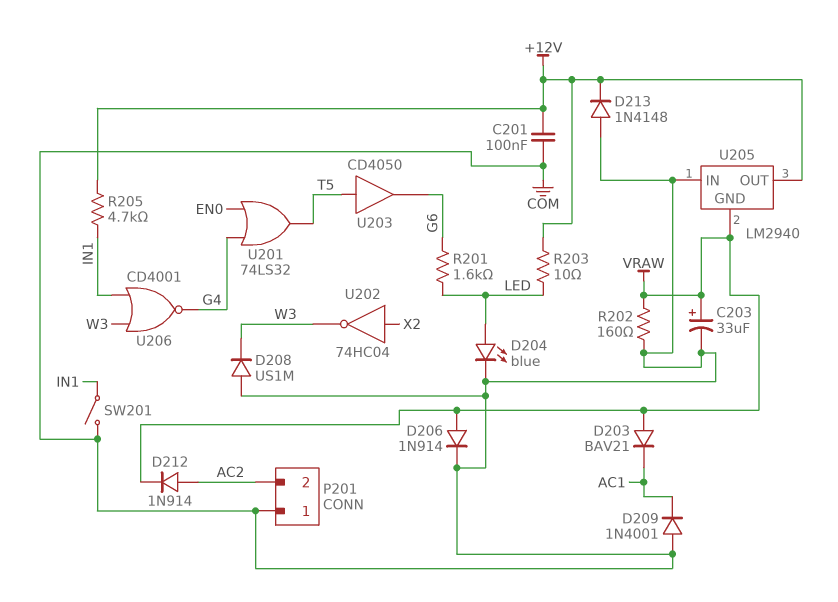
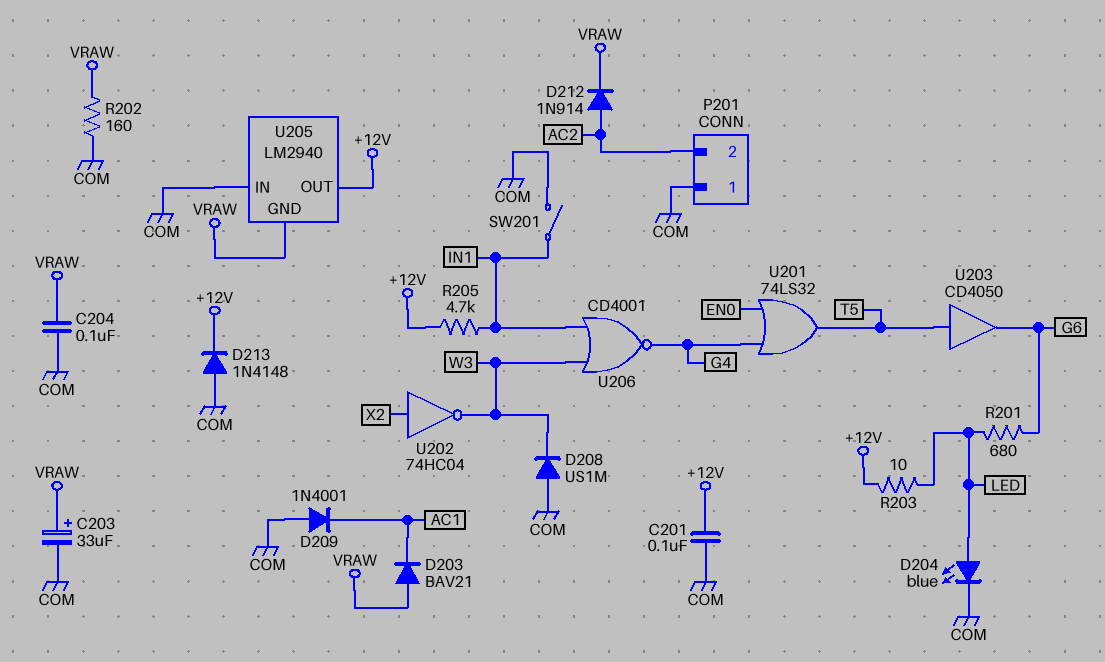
C204: none -> 100nF (COM, VRAW)
D206: diode 1N914 (A VRAW, K COM) -> none
R201: 1.6k (G6, LED) -> 680 (G6, LED)

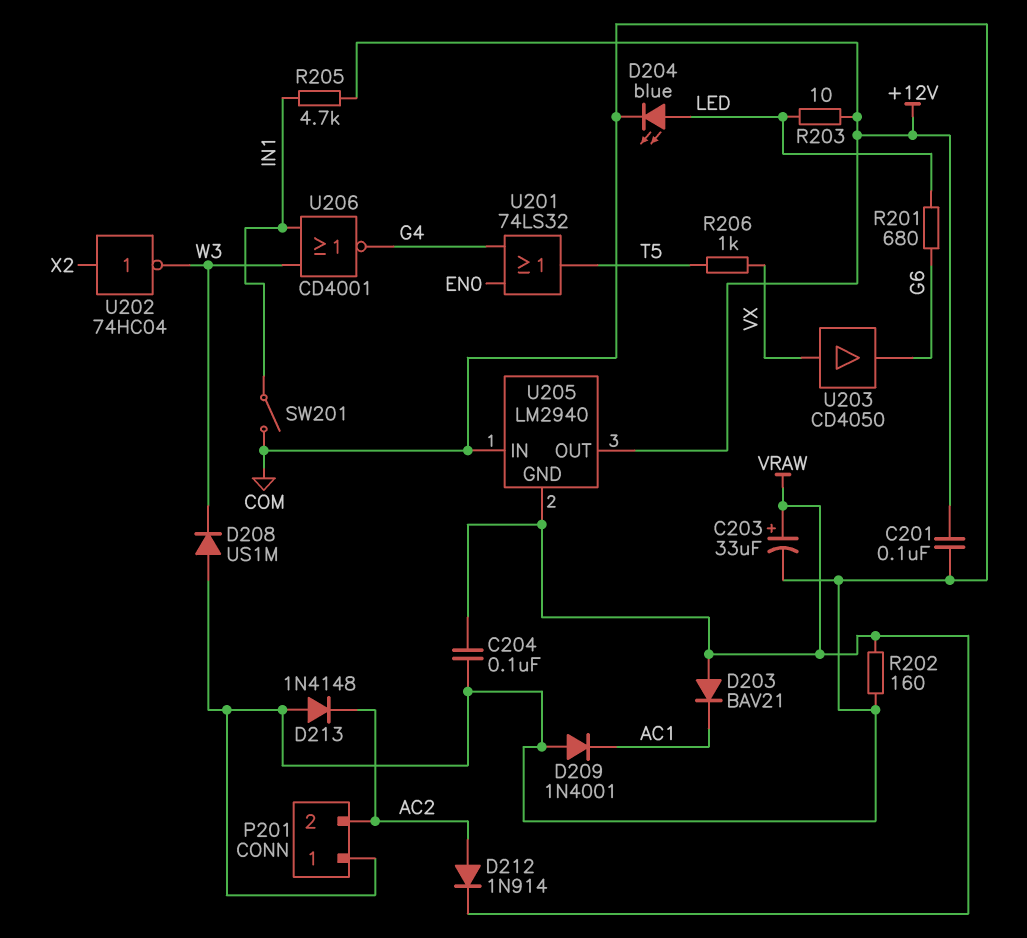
D213: diode 1N4148 (A COM, K +12V) -> diode 1N4148 (A COM, K AC2)
R206: none -> 1k (T5, VX)
U203: buffer CD4050 (in T5, out G6) -> buffer CD4050 (in VX, out G6)

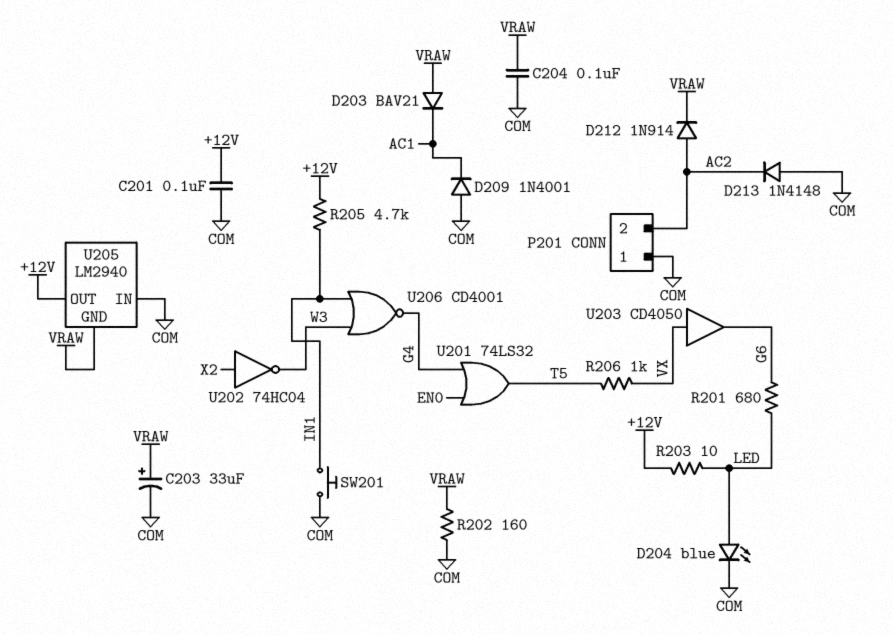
D208: diode US1M (A COM, K W3) -> none
SW201: switch (COM, IN1) -> button (COM, IN1)

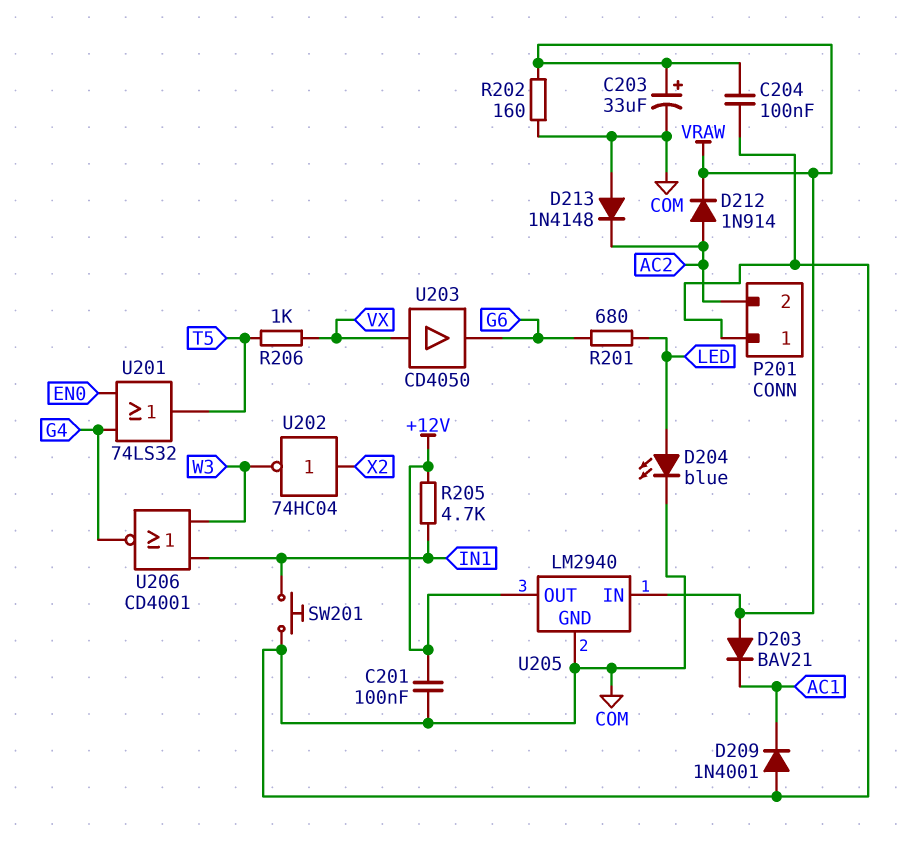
R203: 10 (+12V, LED) -> none
U205 pin GND: VRAW -> COM
U205 pin IN: COM -> VRAW

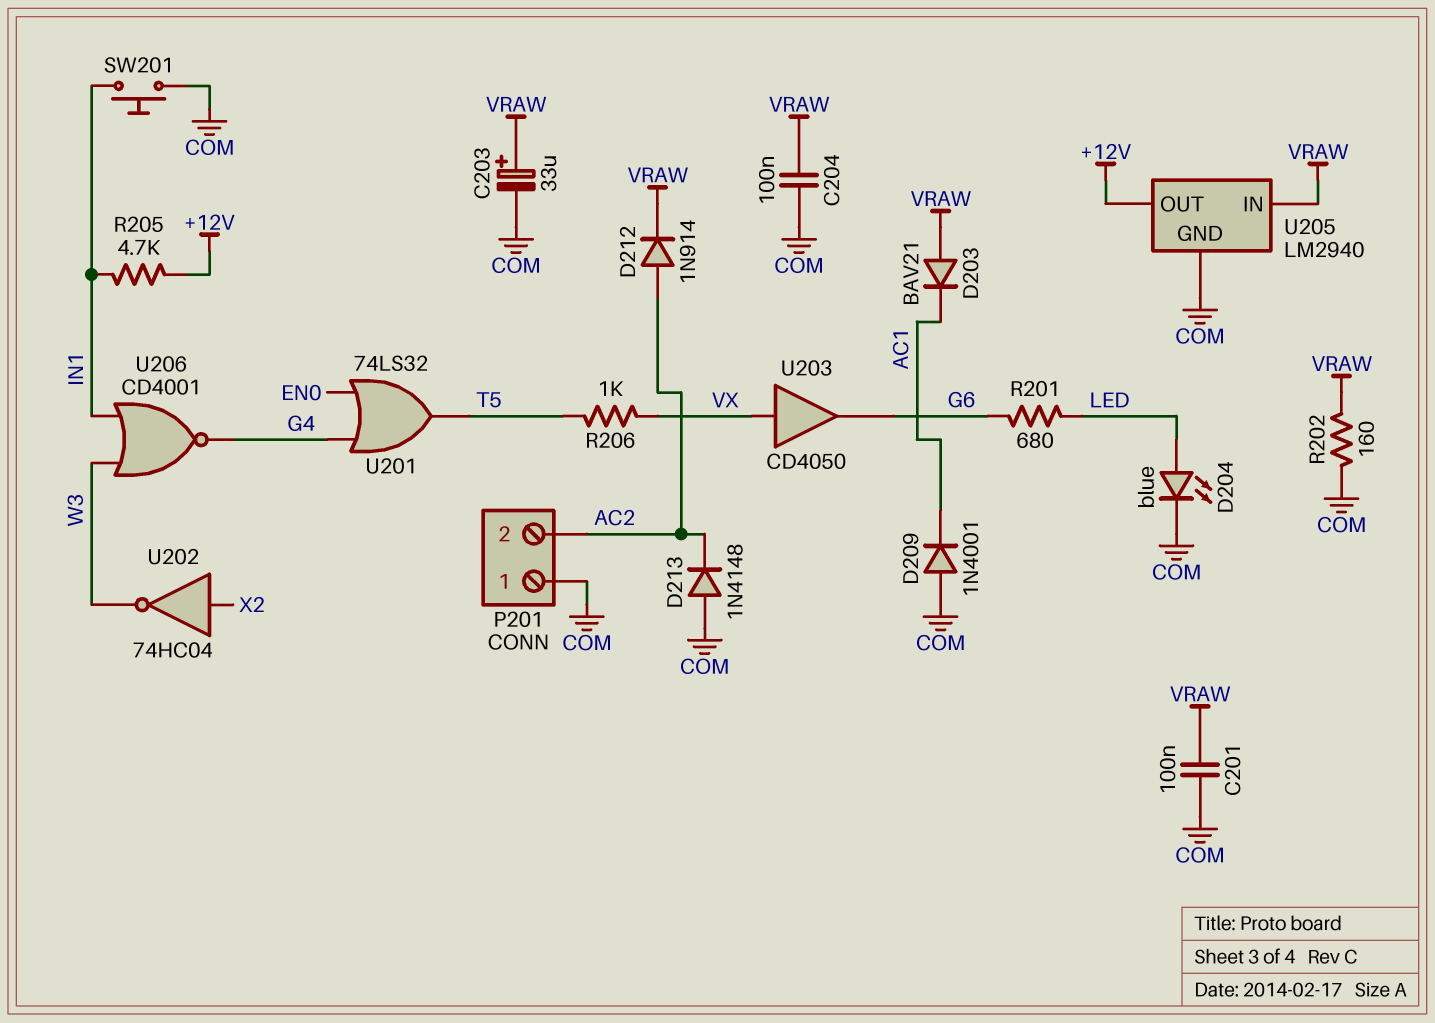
C201: 100nF (+12V, COM) -> 100nF (COM, VRAW)

